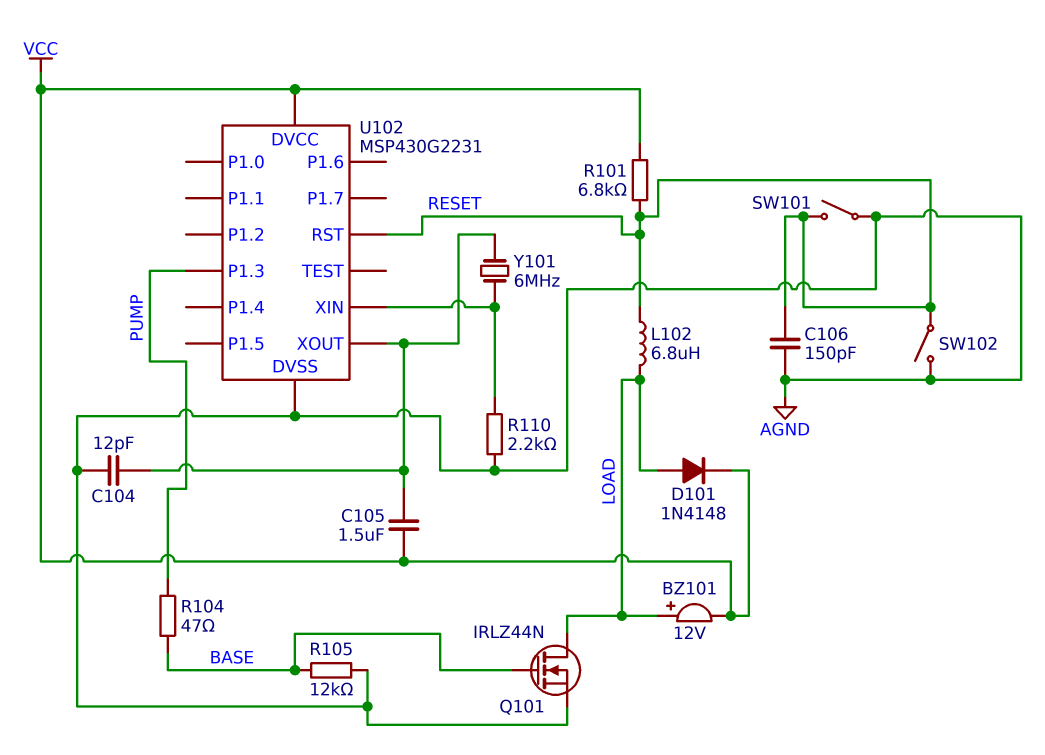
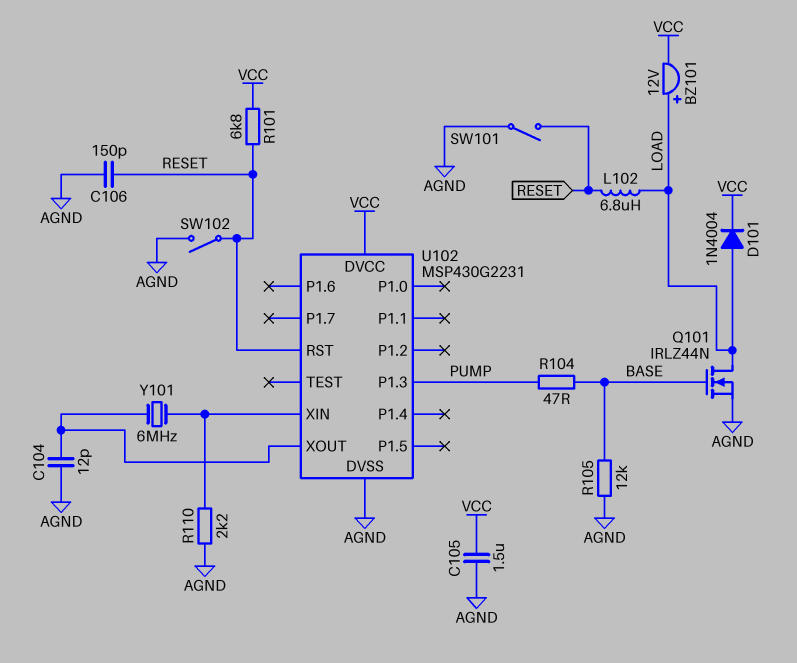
C105: 1.5uF (U102/XOUT, VCC) -> 1.5uF (AGND, VCC)
D101: diode 1N4148 (A LOAD, K VCC) -> diode 1N4004 (A LOAD, K VCC)

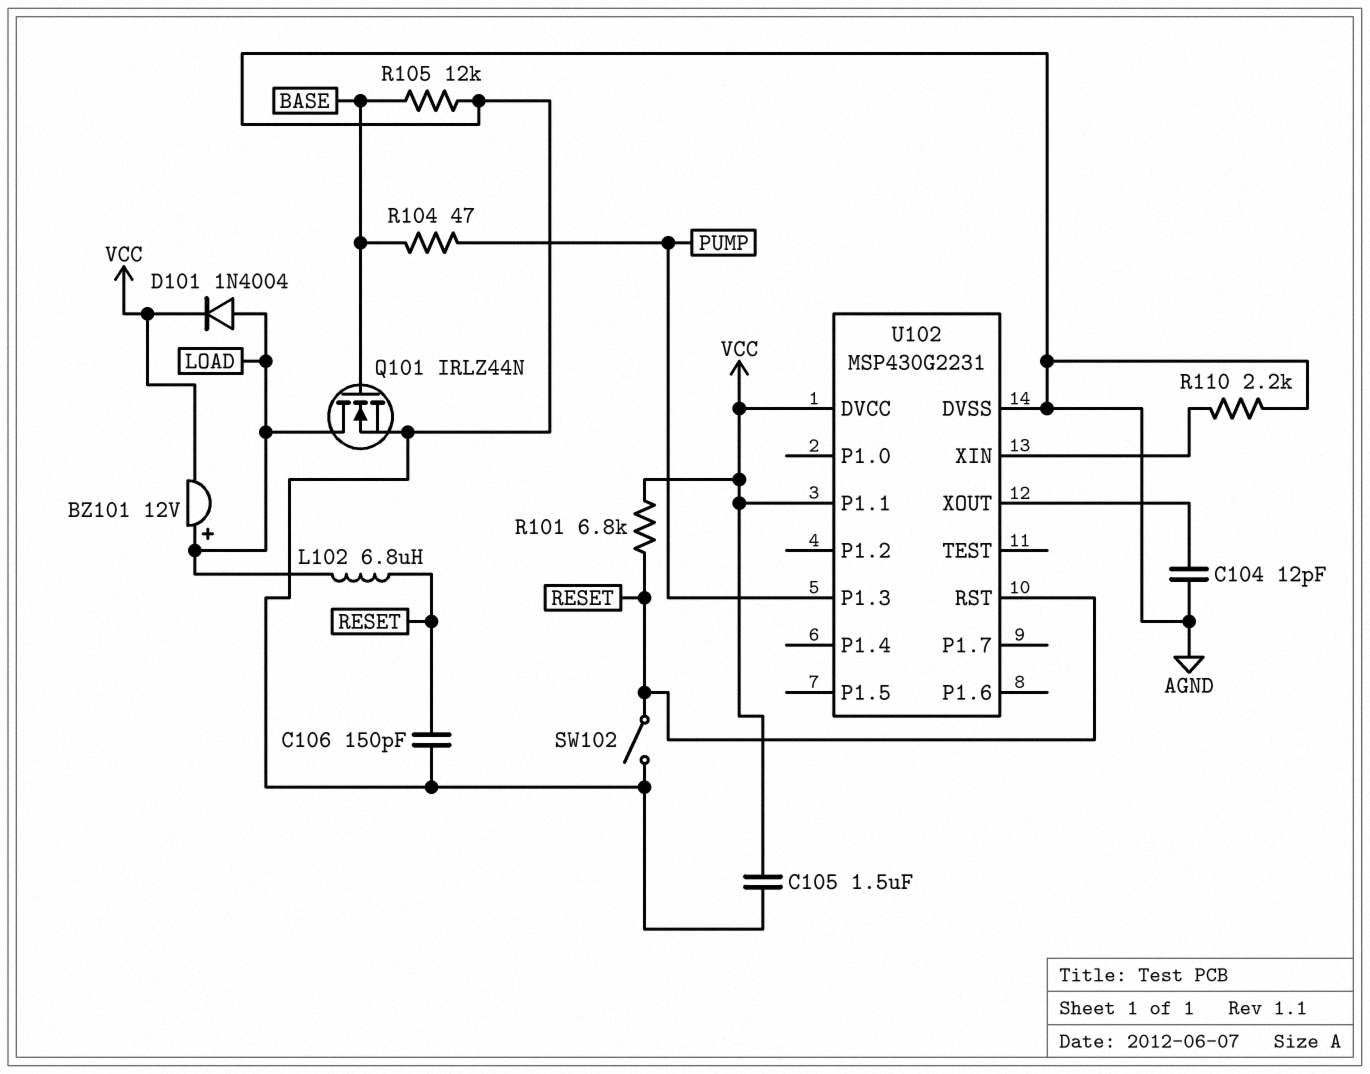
SW101: switch (AGND, RESET) -> none
U102 pin P1.1: none -> VCC
Y101: 6MHz (U102/XIN, U102/XOUT) -> none

